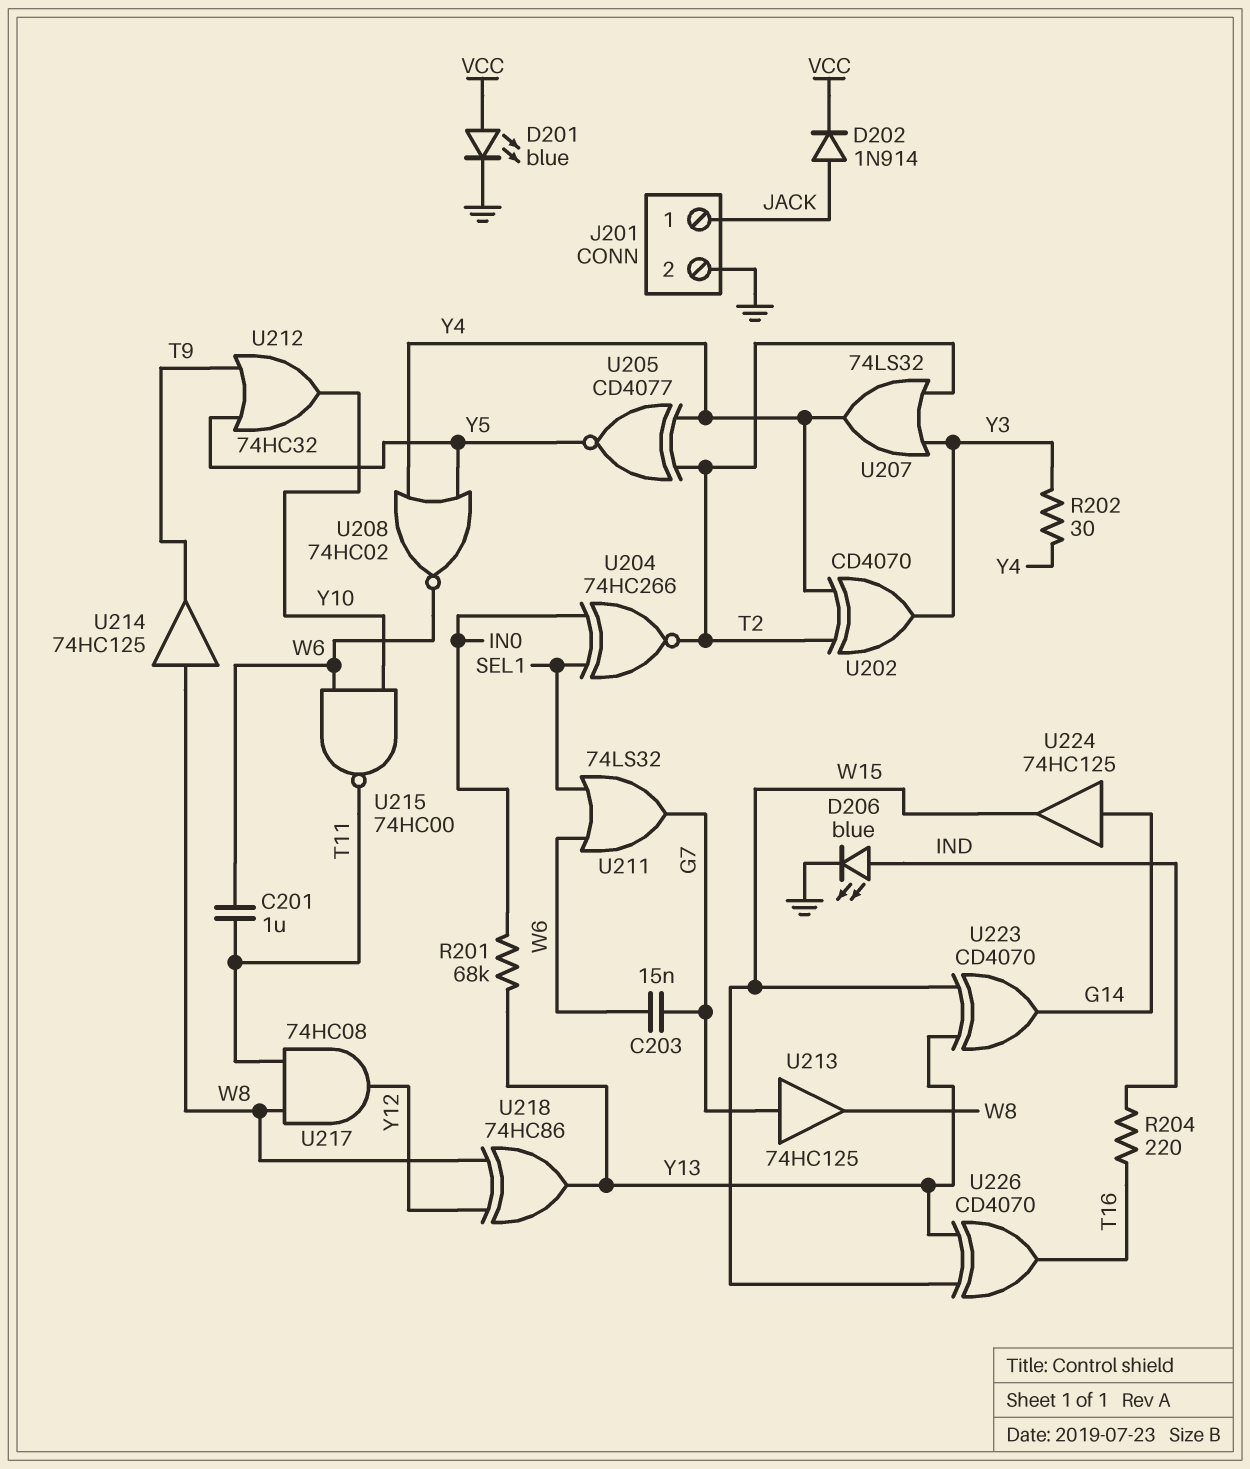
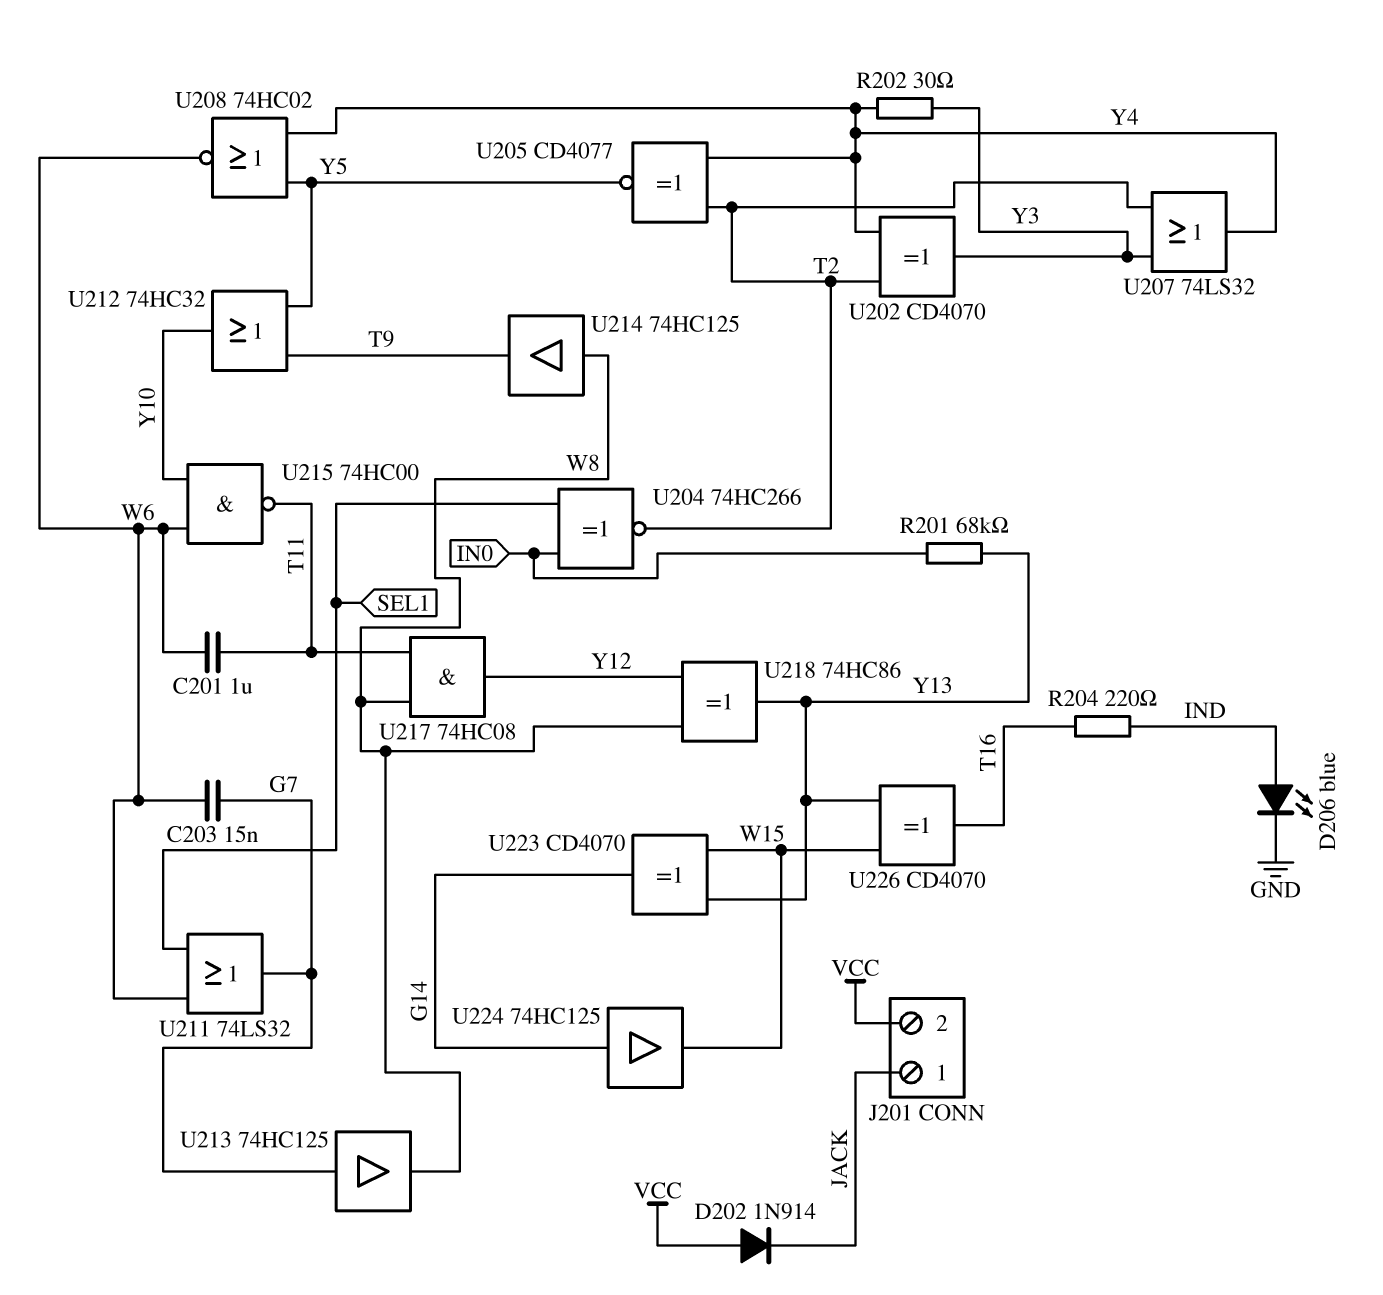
D201: LED blue (A VCC, K GND) -> none
D202: diode 1N914 (A JACK, K VCC) -> diode 1N914 (A VCC, K JACK)
J201 pin 2: GND -> VCC

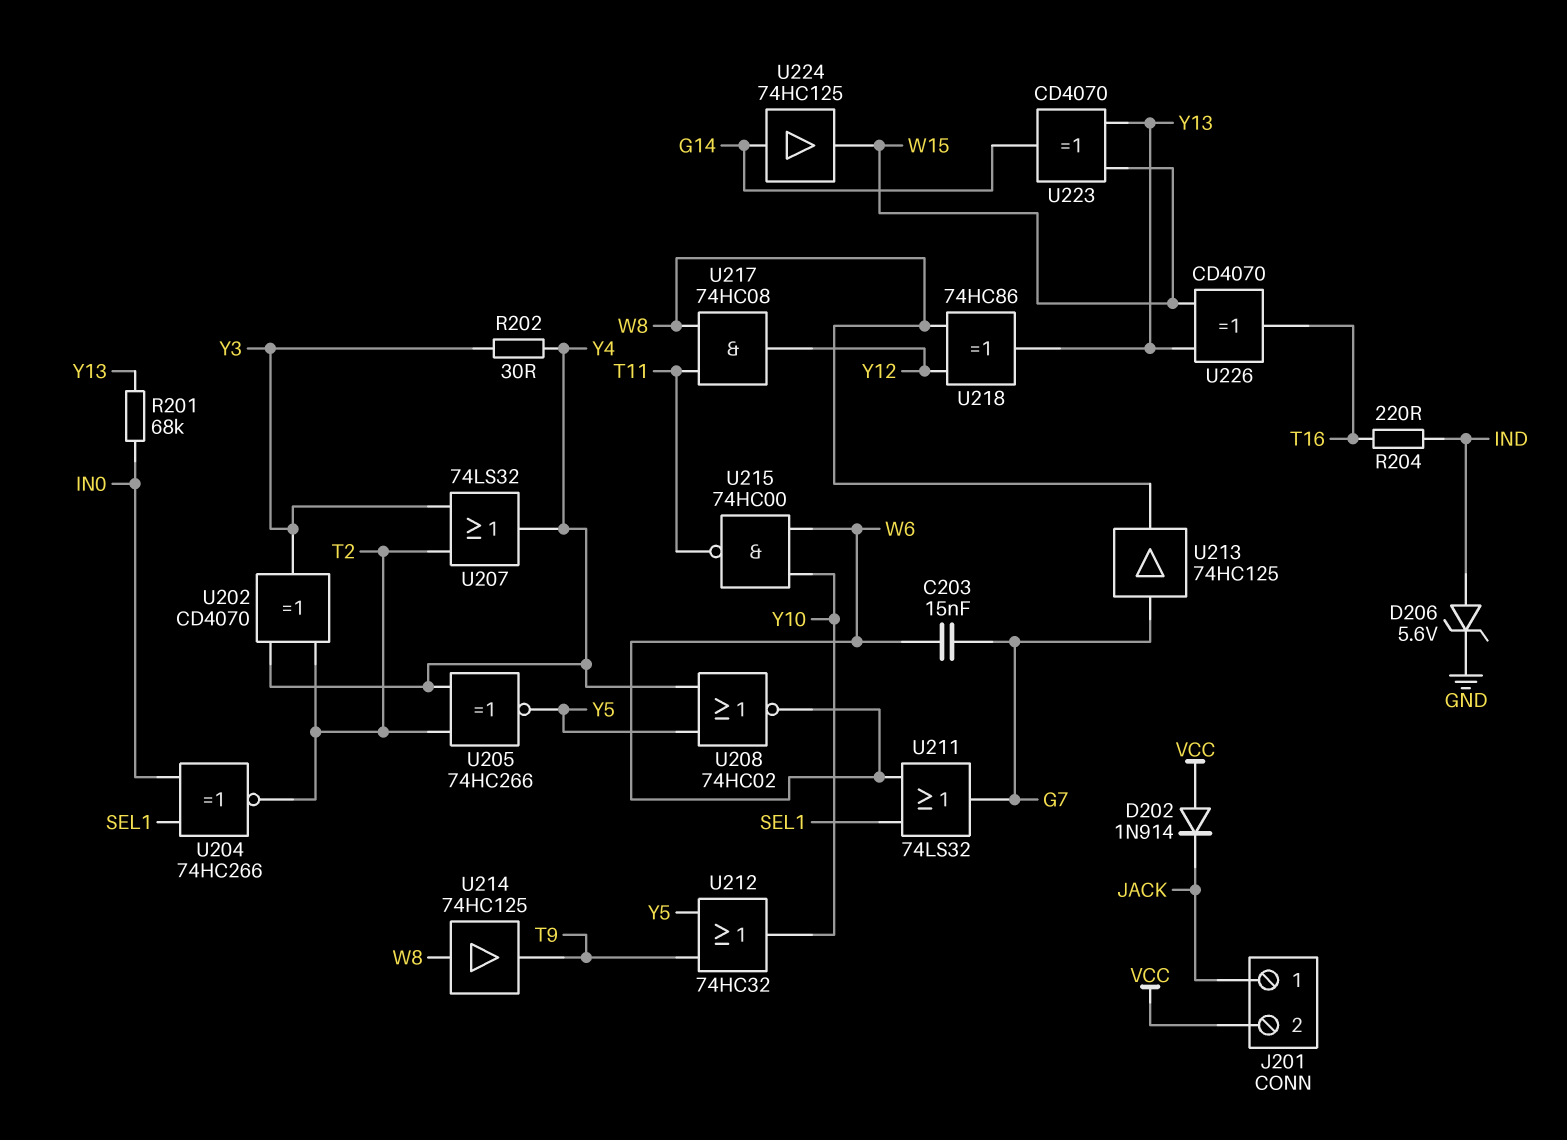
C201: 1uF (T11, W6) -> none
D206: LED blue (A IND, K GND) -> zener 5.6V (A IND, K GND)
U205: XNOR CD4077 (in T2, in Y4, out Y5) -> XNOR 74HC266 (in T2, in Y4, out Y5)

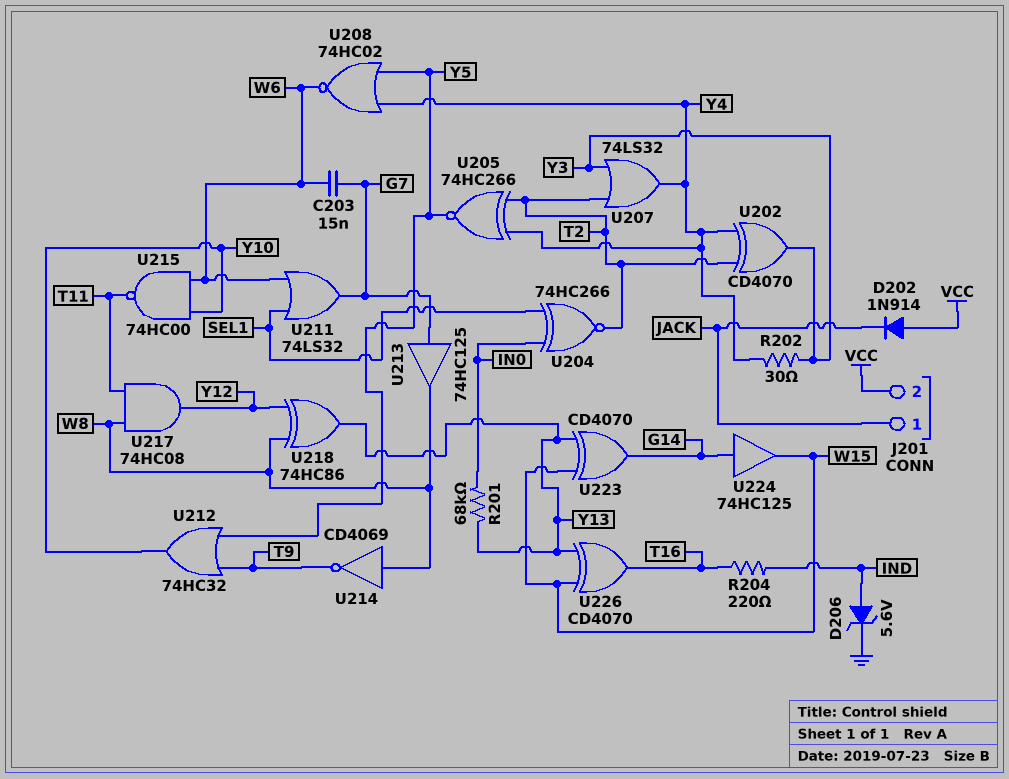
U214: buffer 74HC125 (in W8, out T9) -> NOT CD4069 (in W8, out T9)

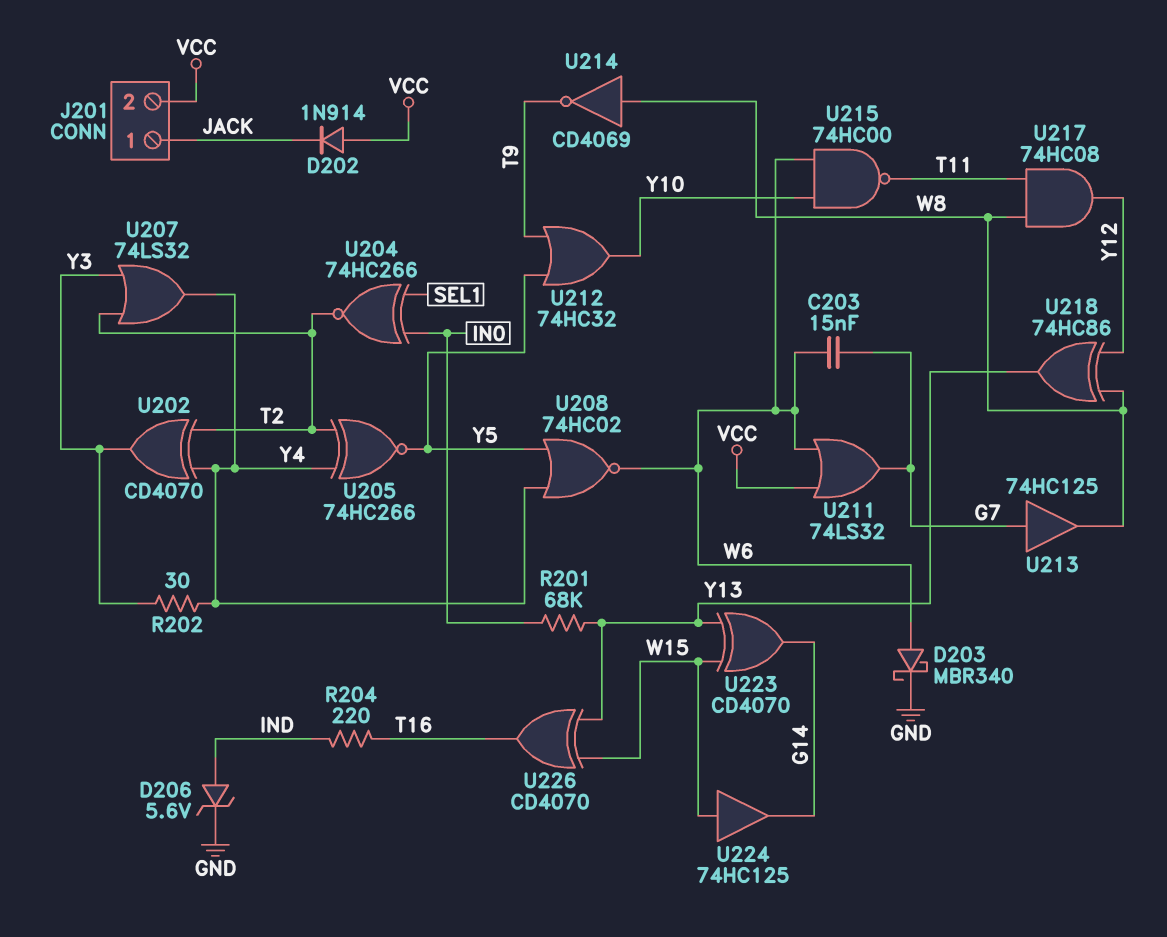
D203: none -> schottky MBR340 (A W6, K GND)
U211: OR 74LS32 (in SEL1, in W6, out G7) -> OR 74LS32 (in VCC, in W6, out G7)
U224: buffer 74HC125 (in G14, out W15) -> buffer 74HC125 (in W15, out G14)

